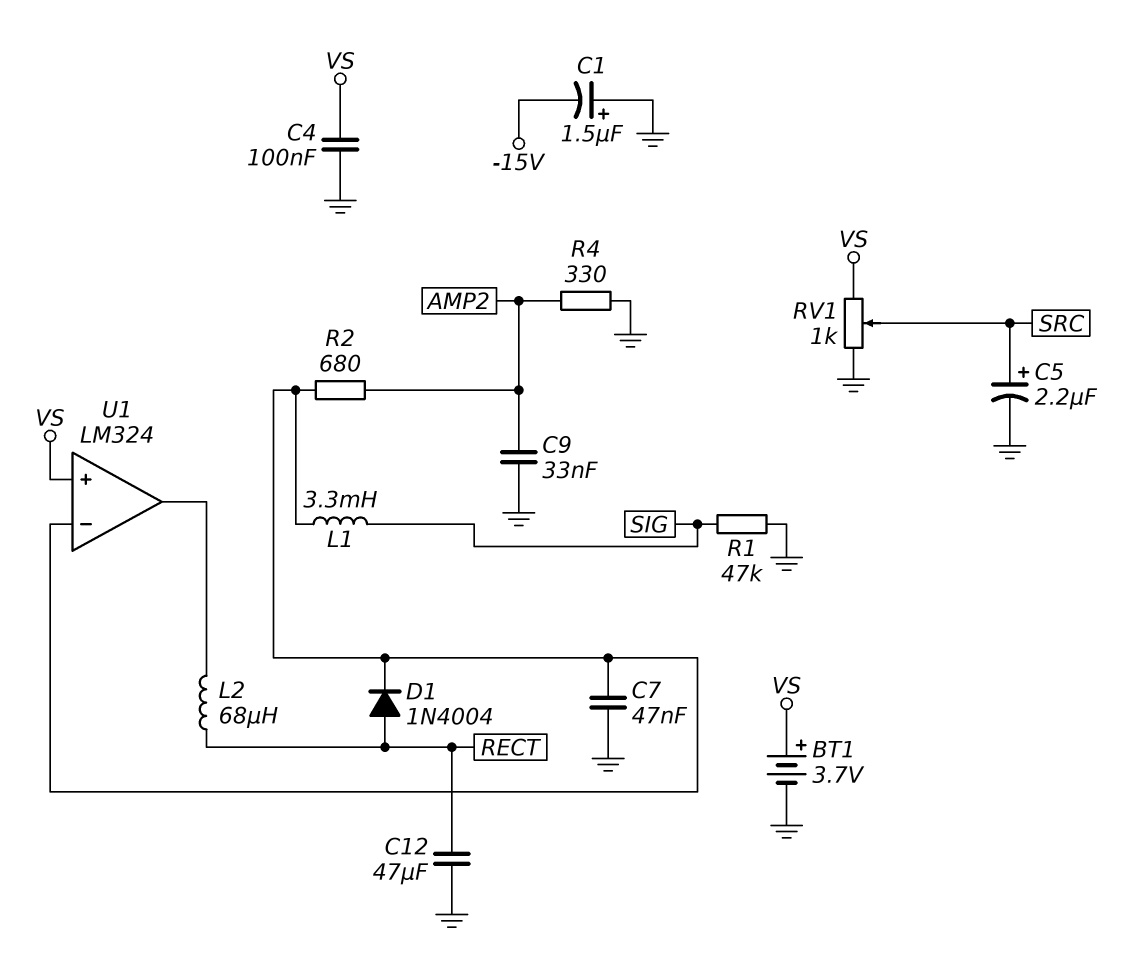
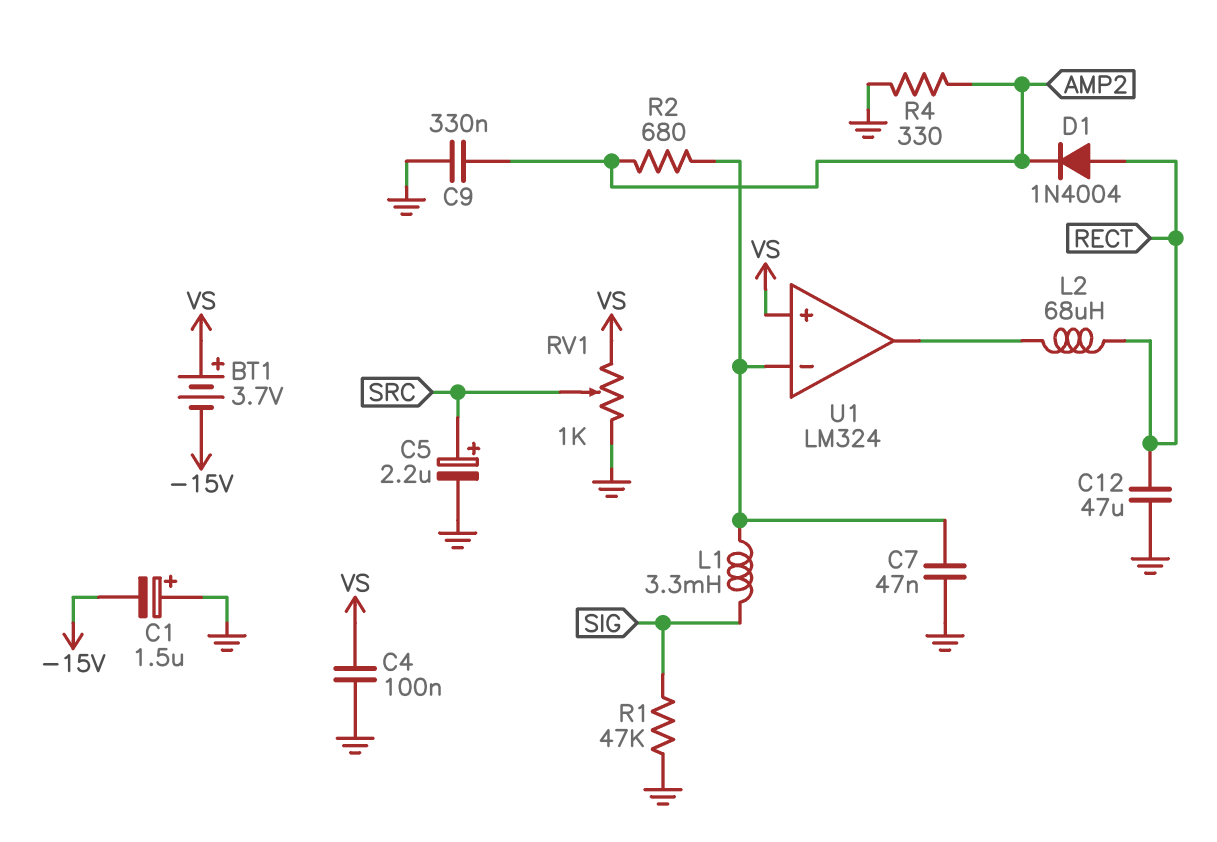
BT1: 3.7V (plus VS, minus GND) -> 3.7V (plus VS, minus -15V)
C9: 33nF (AMP2, GND) -> 330nF (AMP2, GND)
D1: diode 1N4004 (A RECT, K U1/in-) -> diode 1N4004 (A RECT, K AMP2)

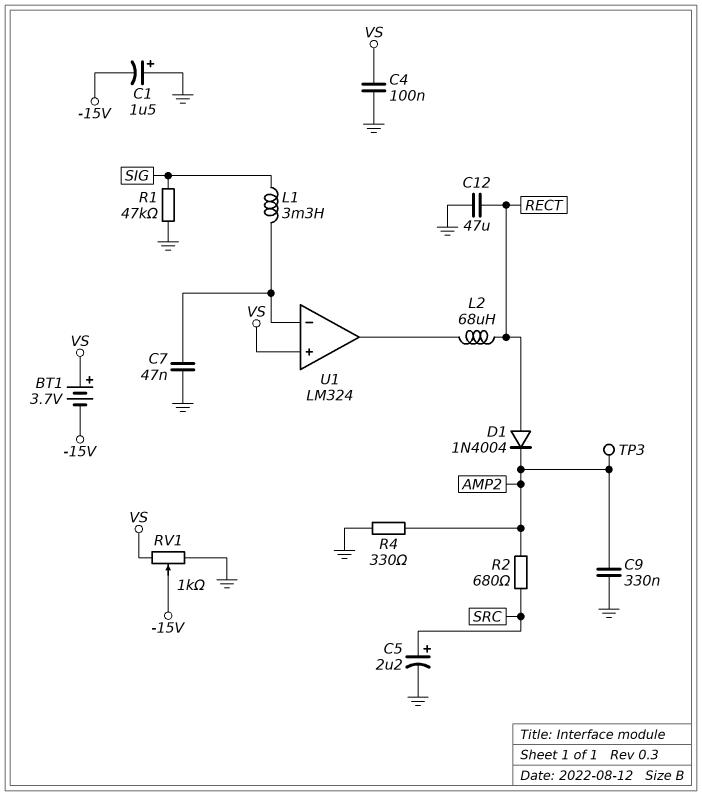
R2: 680 (AMP2, U1/in-) -> 680 (AMP2, SRC)
RV1: 1k (GND, VS, wiper SRC) -> 1k (GND, VS, wiper -15V)
TP3: none -> test point (AMP2)

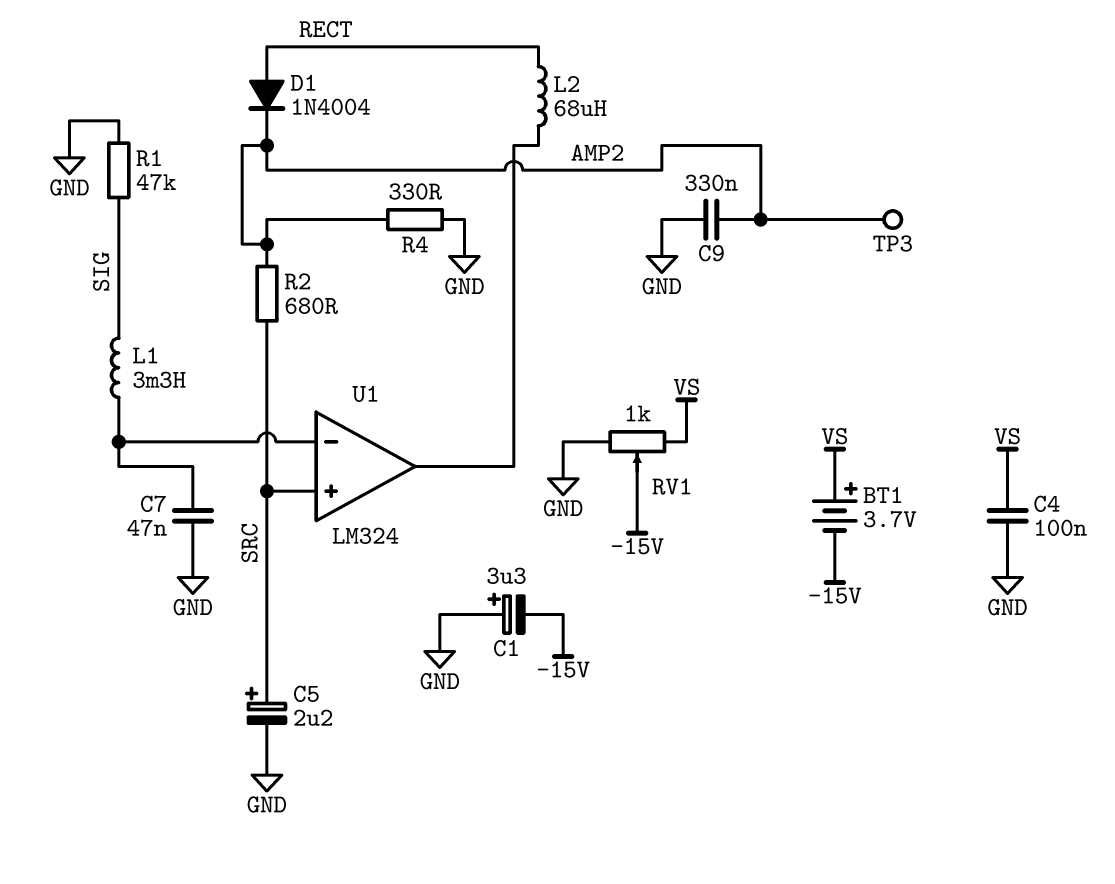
C1: 1.5uF (plus GND, minus -15V) -> 3.3uF (plus GND, minus -15V)
C12: 47uF (GND, RECT) -> none
U1 pin in+: VS -> SRC

